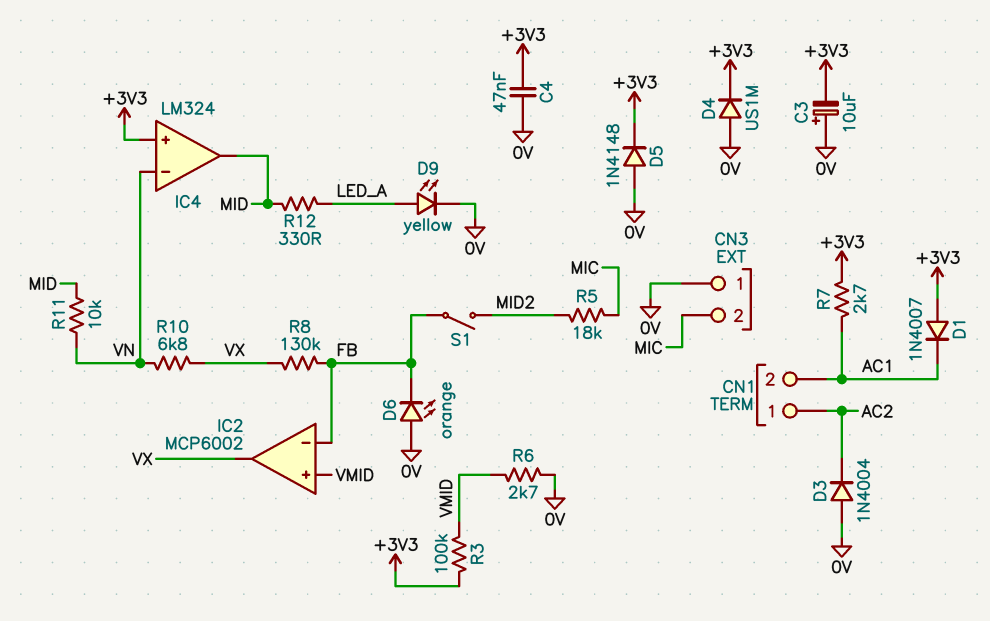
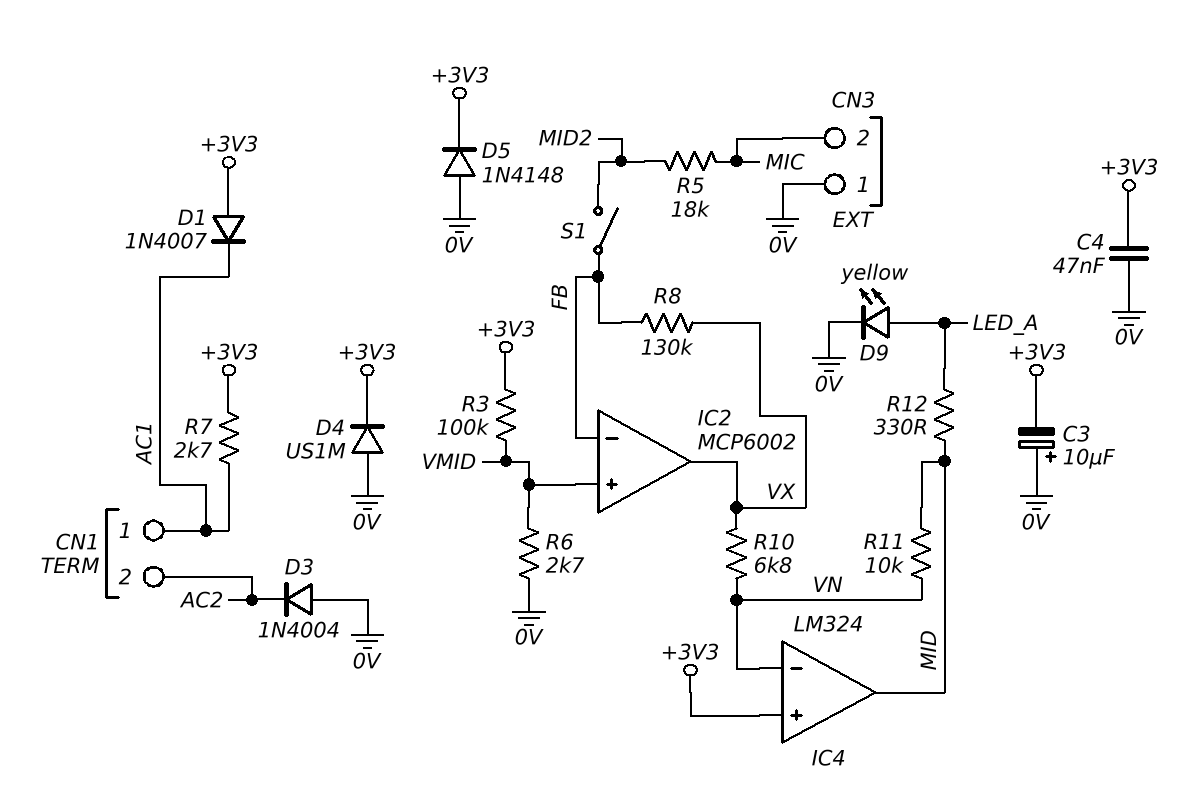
CN1 pin 1: AC2 -> AC1
CN1 pin 2: AC1 -> AC2
D6: LED orange (A 0V, K FB) -> none

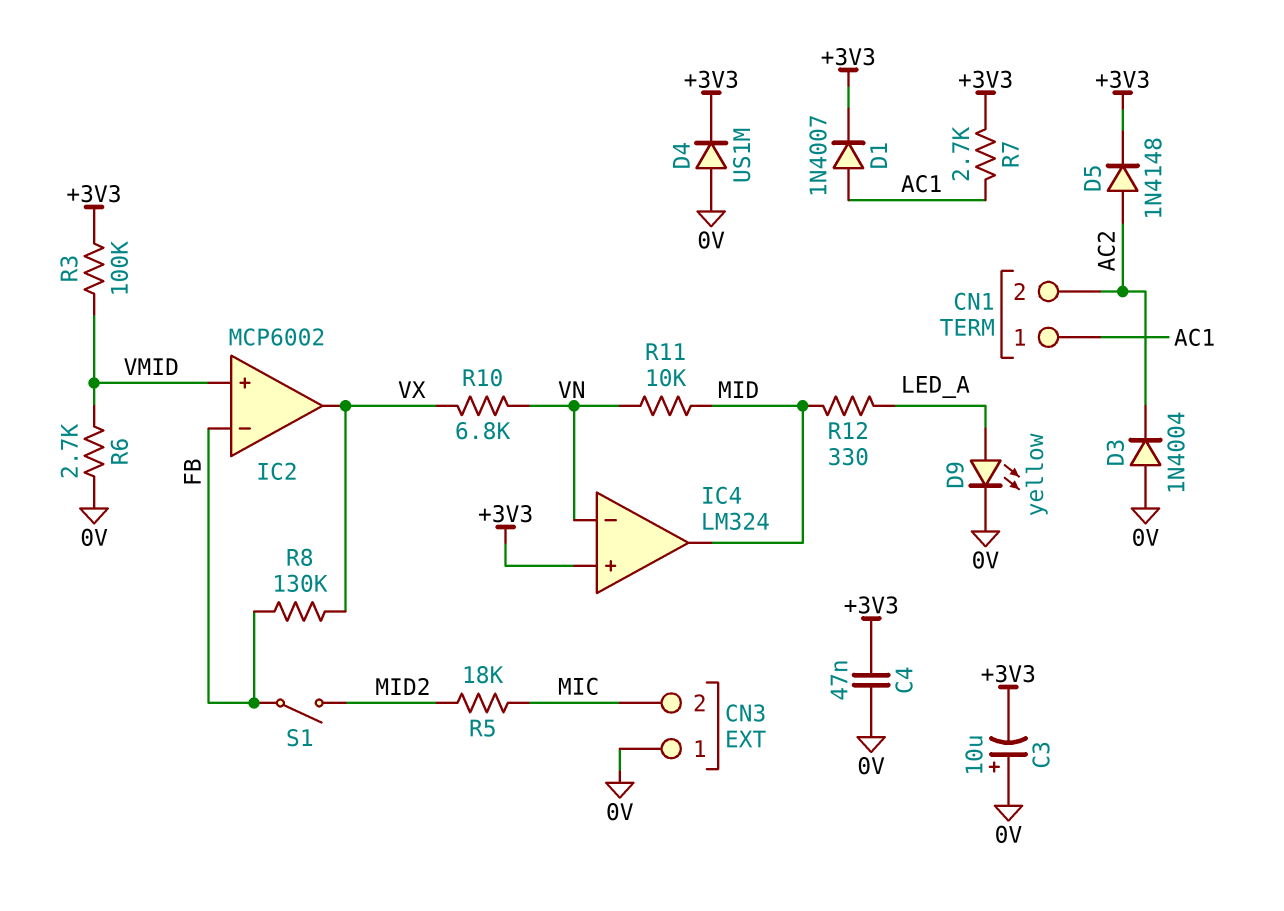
D1: diode 1N4007 (A +3V3, K AC1) -> diode 1N4007 (A AC1, K +3V3)
D5: diode 1N4148 (A 0V, K +3V3) -> diode 1N4148 (A AC2, K +3V3)

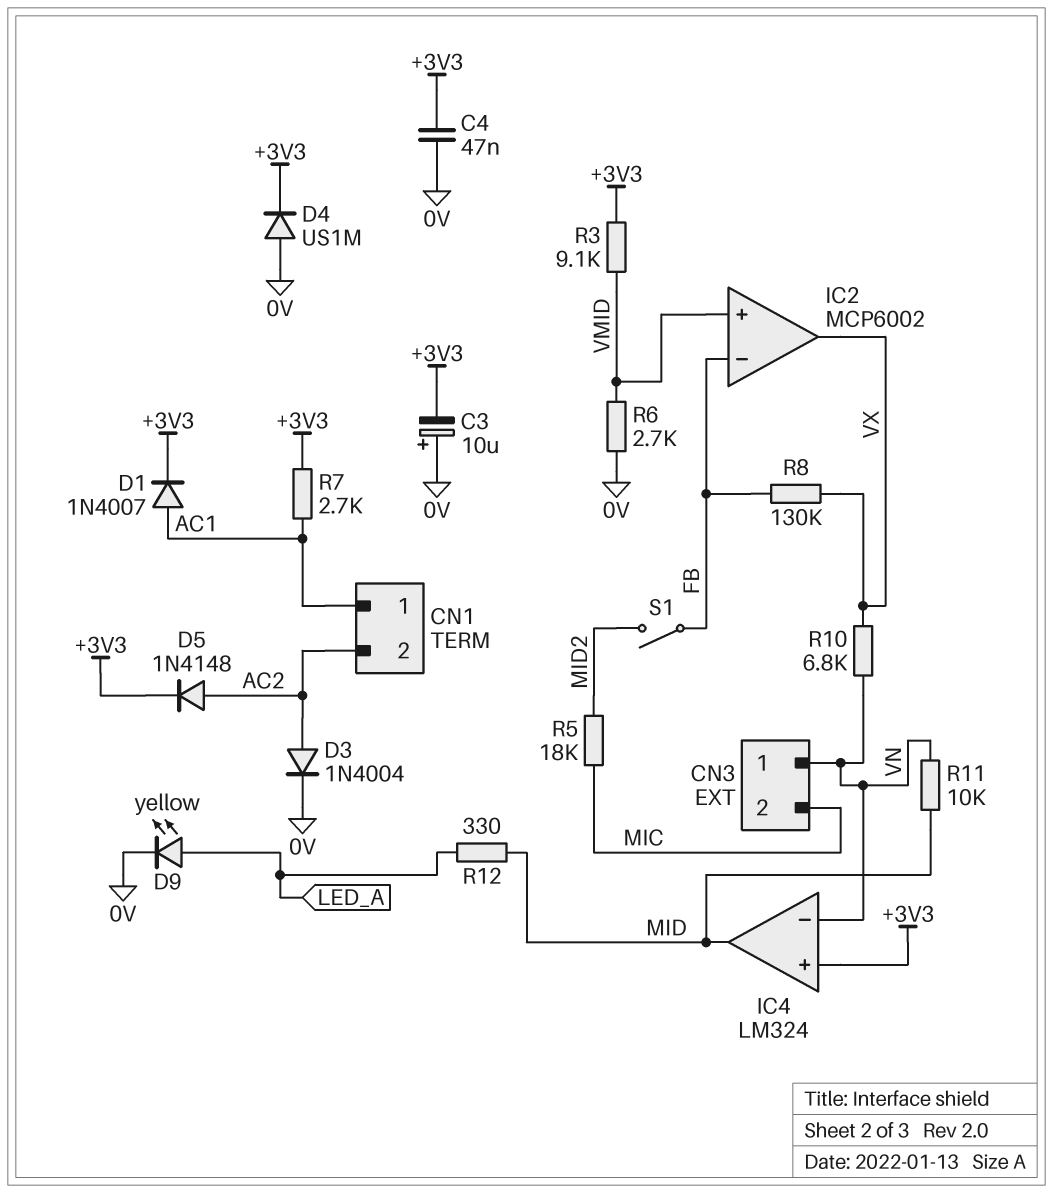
CN3 pin 1: 0V -> VN
D3: diode 1N4004 (A 0V, K AC2) -> diode 1N4004 (A AC2, K 0V)
R3: 100k (+3V3, VMID) -> 9.1k (+3V3, VMID)

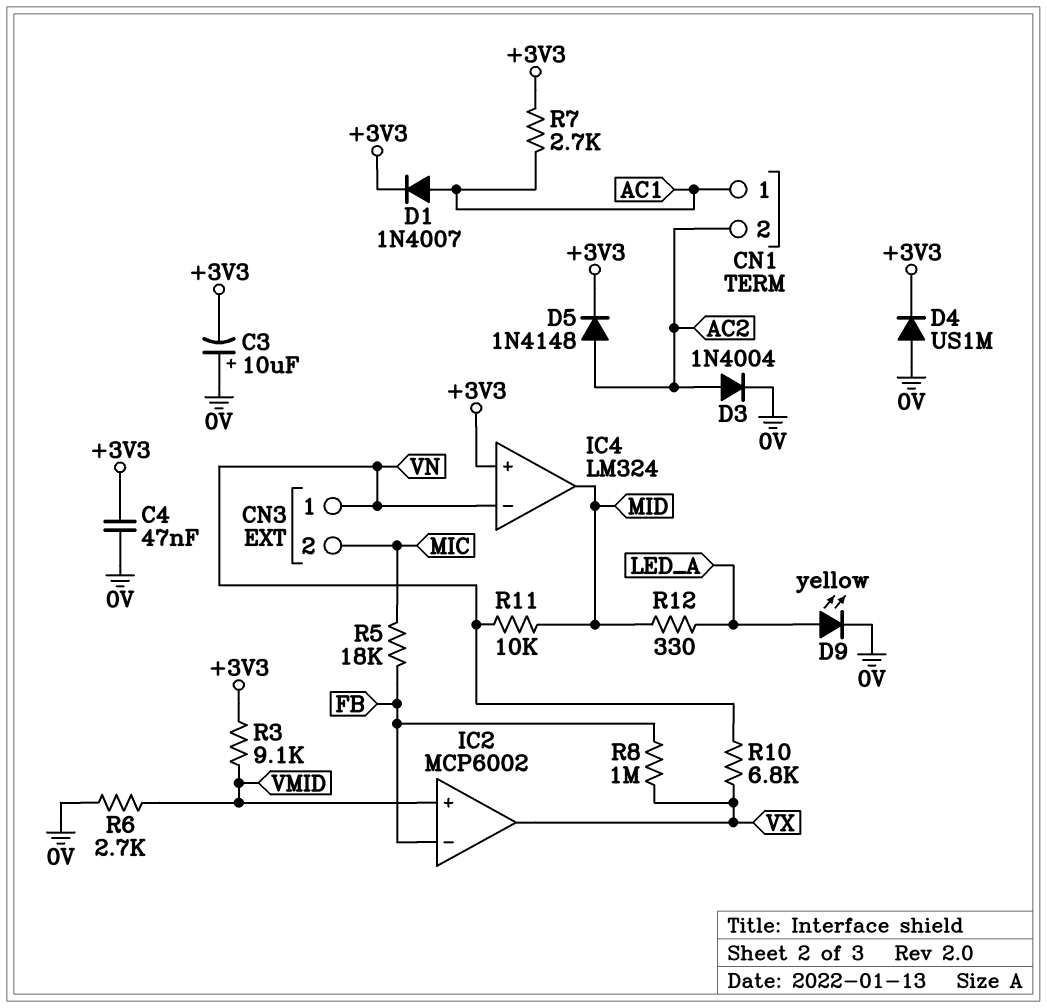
R5: 18k (MIC, MID2) -> 18k (FB, MIC)
R8: 130k (FB, VX) -> 1M (FB, VX)
S1: switch (FB, MID2) -> none

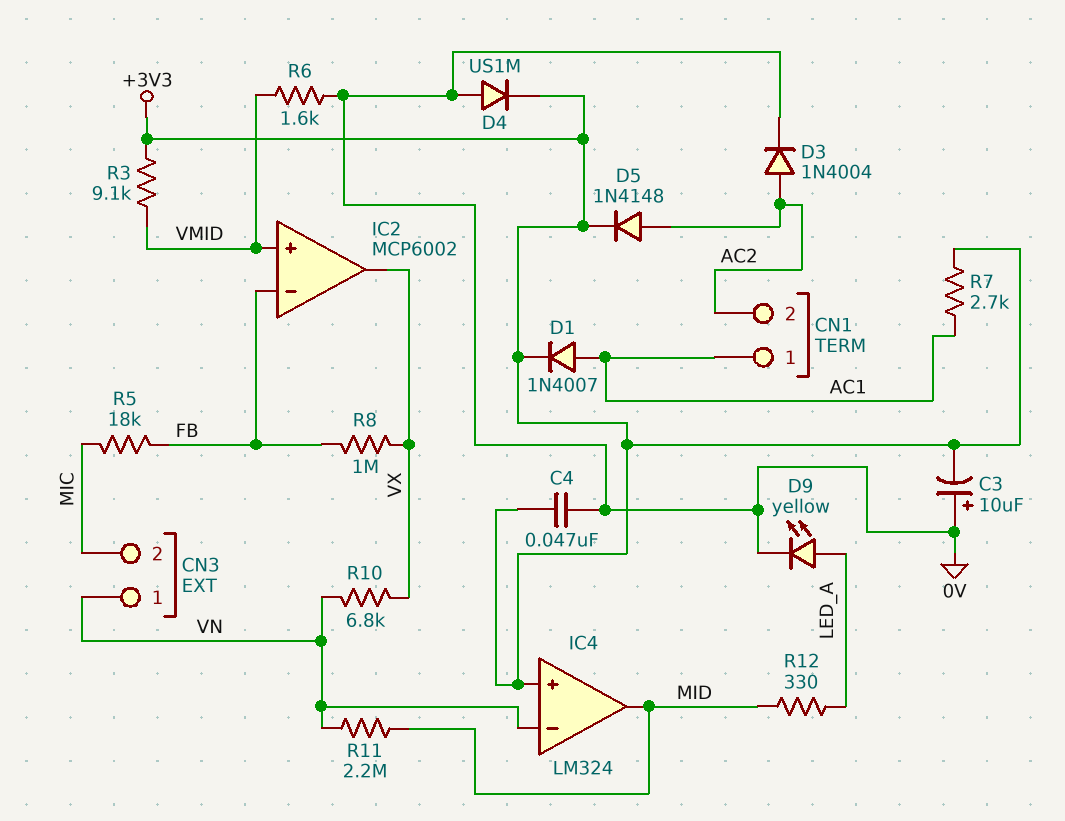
R6: 2.7k (0V, VMID) -> 1.6k (0V, VMID)
R11: 10k (MID, VN) -> 2.2M (MID, VN)

